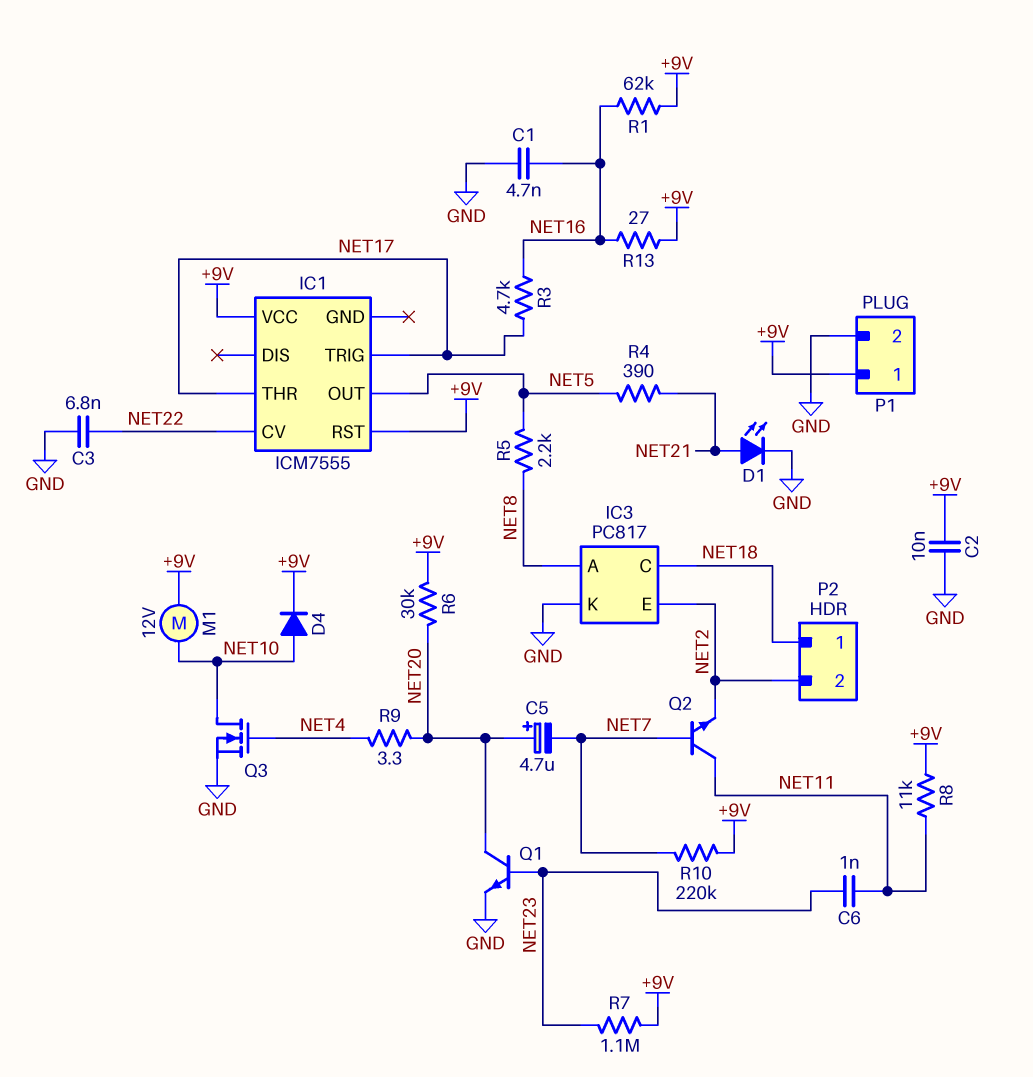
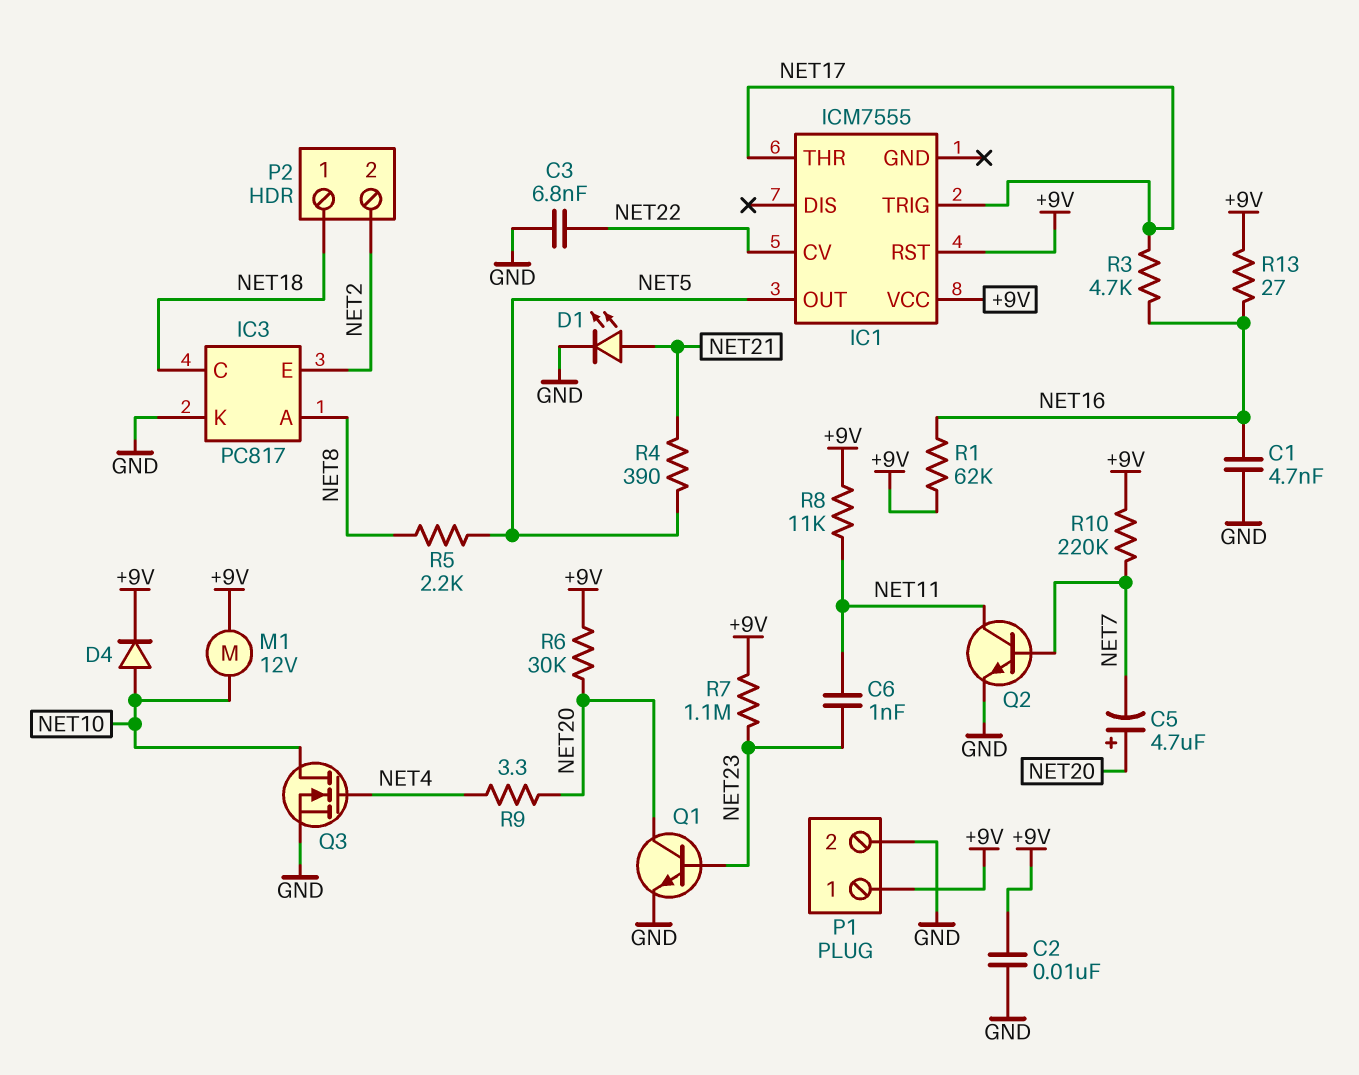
Q2: NPN (B NET7, C NET11, E NET2) -> NPN (B NET7, C NET11, E GND)

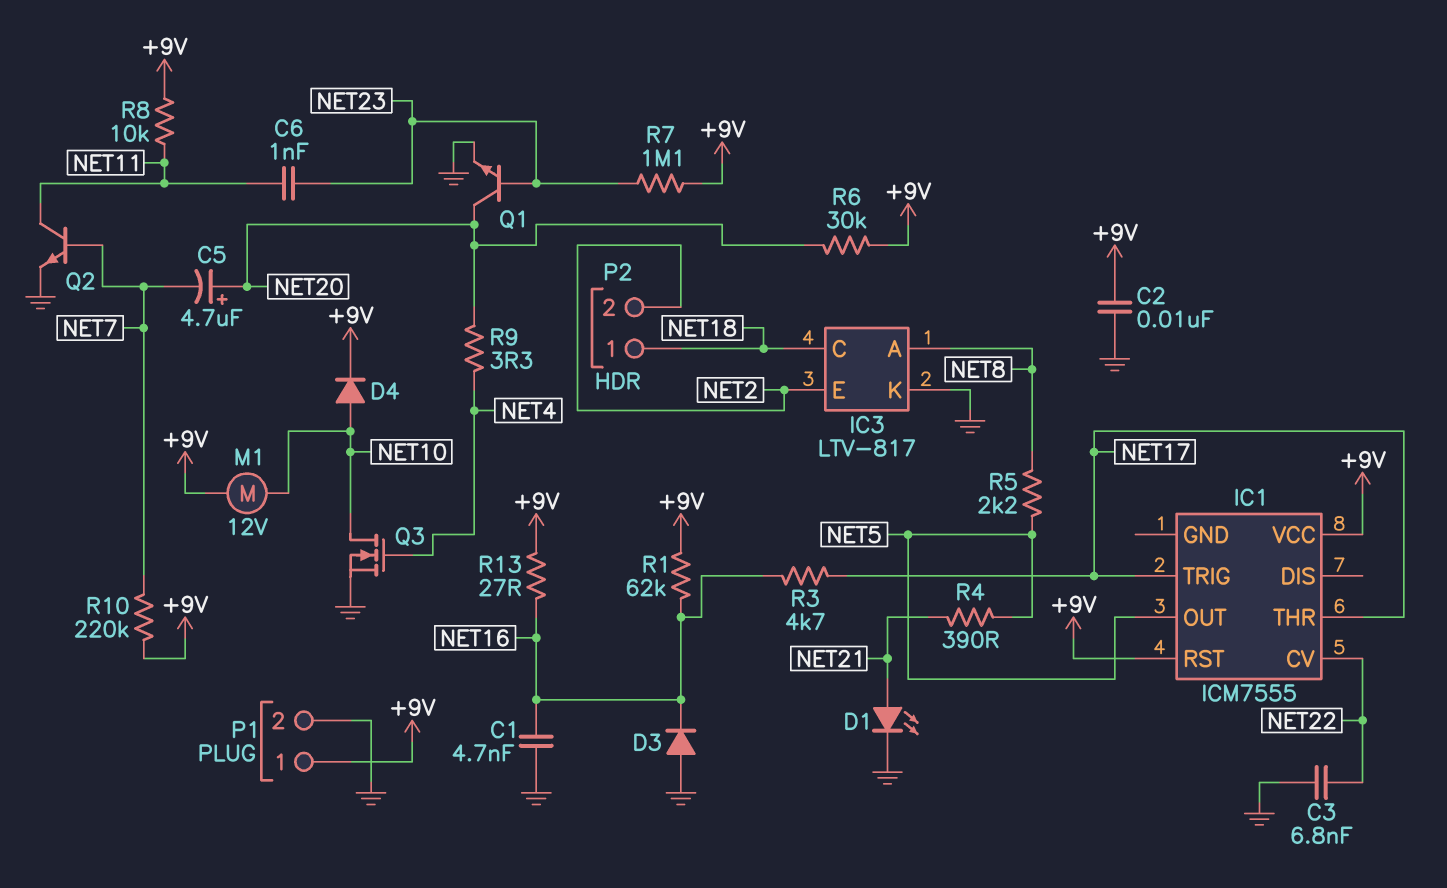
D3: none -> diode (A GND, K NET16)
IC3: PC817 -> LTV-817
R8: 11k (+9V, NET11) -> 10k (+9V, NET11)

